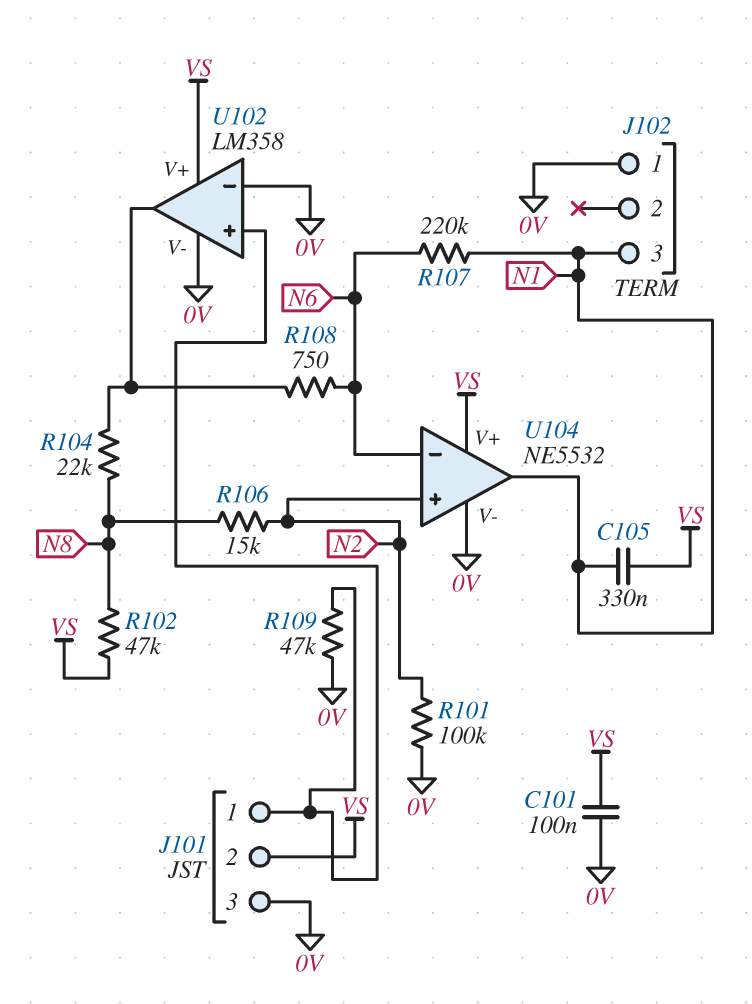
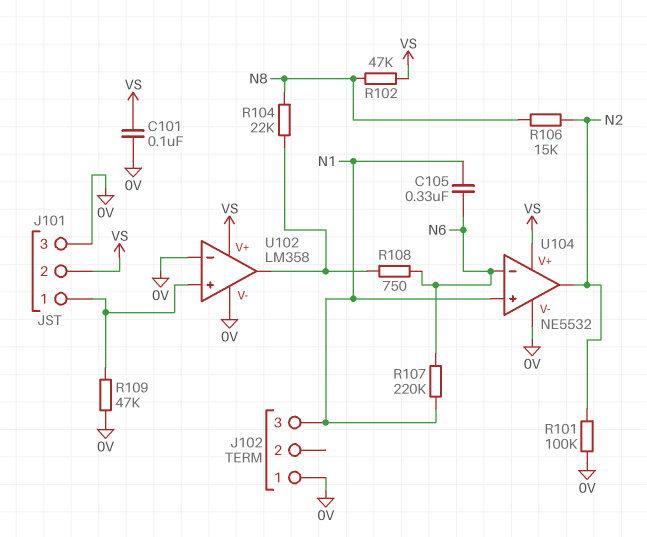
C105: 330nF (N1, VS) -> 330nF (N1, N6)
U104 pin in+: N2 -> N1
U104 pin out: N1 -> N2

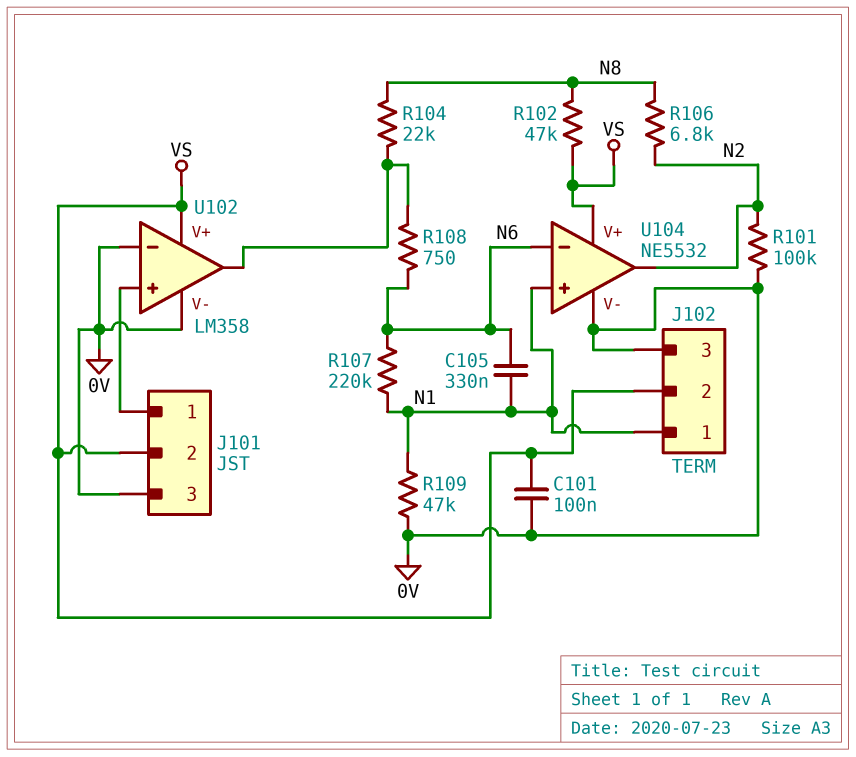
J102 pin 1: 0V -> N1
J102 pin 2: none -> VS
J102 pin 3: N1 -> 0V
R106: 15k (N2, N8) -> 6.8k (N2, N8)
R109: 47k (0V, J101/1) -> 47k (0V, N1)

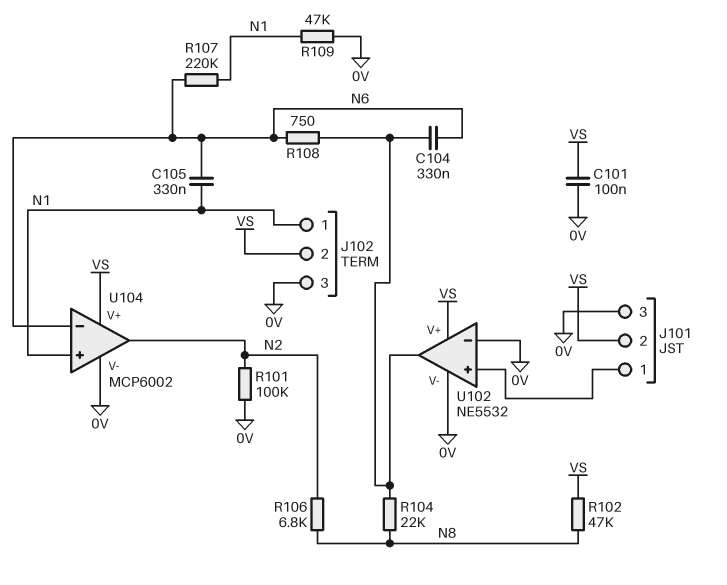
C104: none -> 330nF (N6, U102/out)
U102: LM358 -> NE5532
U104: NE5532 -> MCP6002

